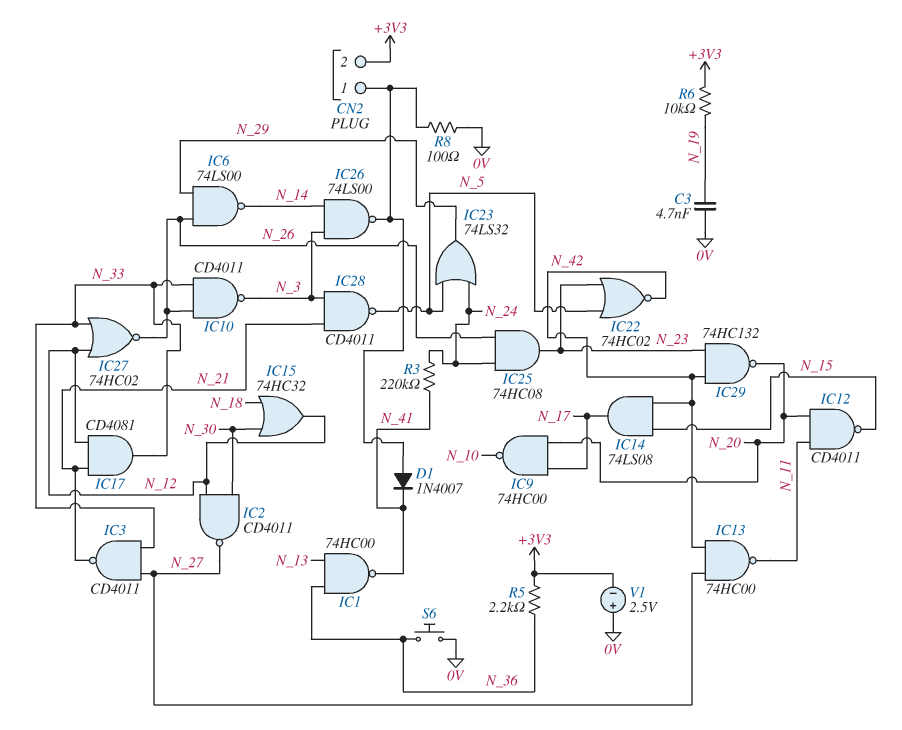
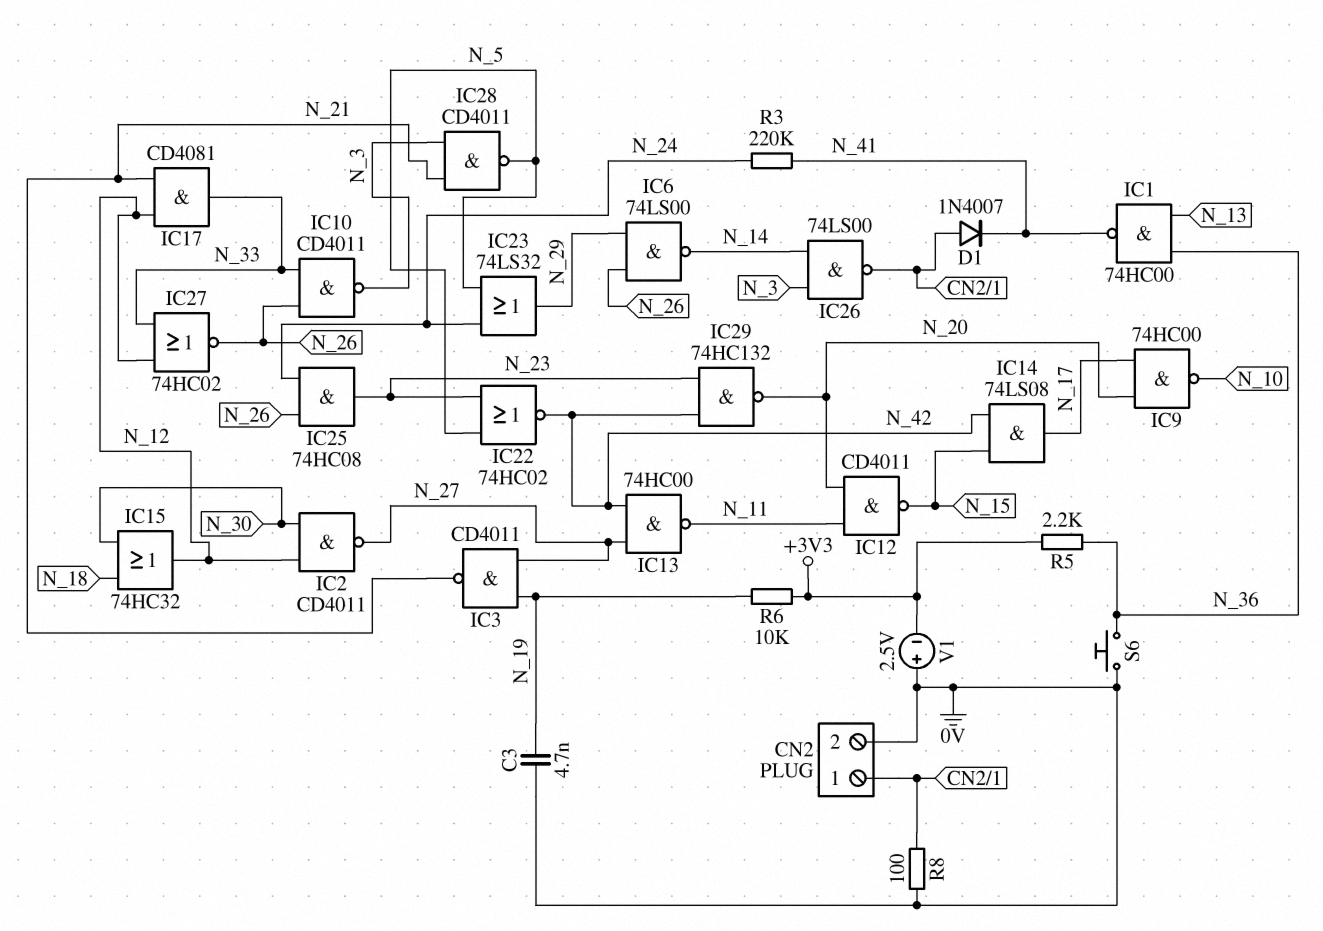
CN2 pin 2: +3V3 -> 0V
IC3: NAND CD4011 (in N_27, in N_33, out N_21) -> NAND CD4011 (in N_19, in N_27, out N_21)

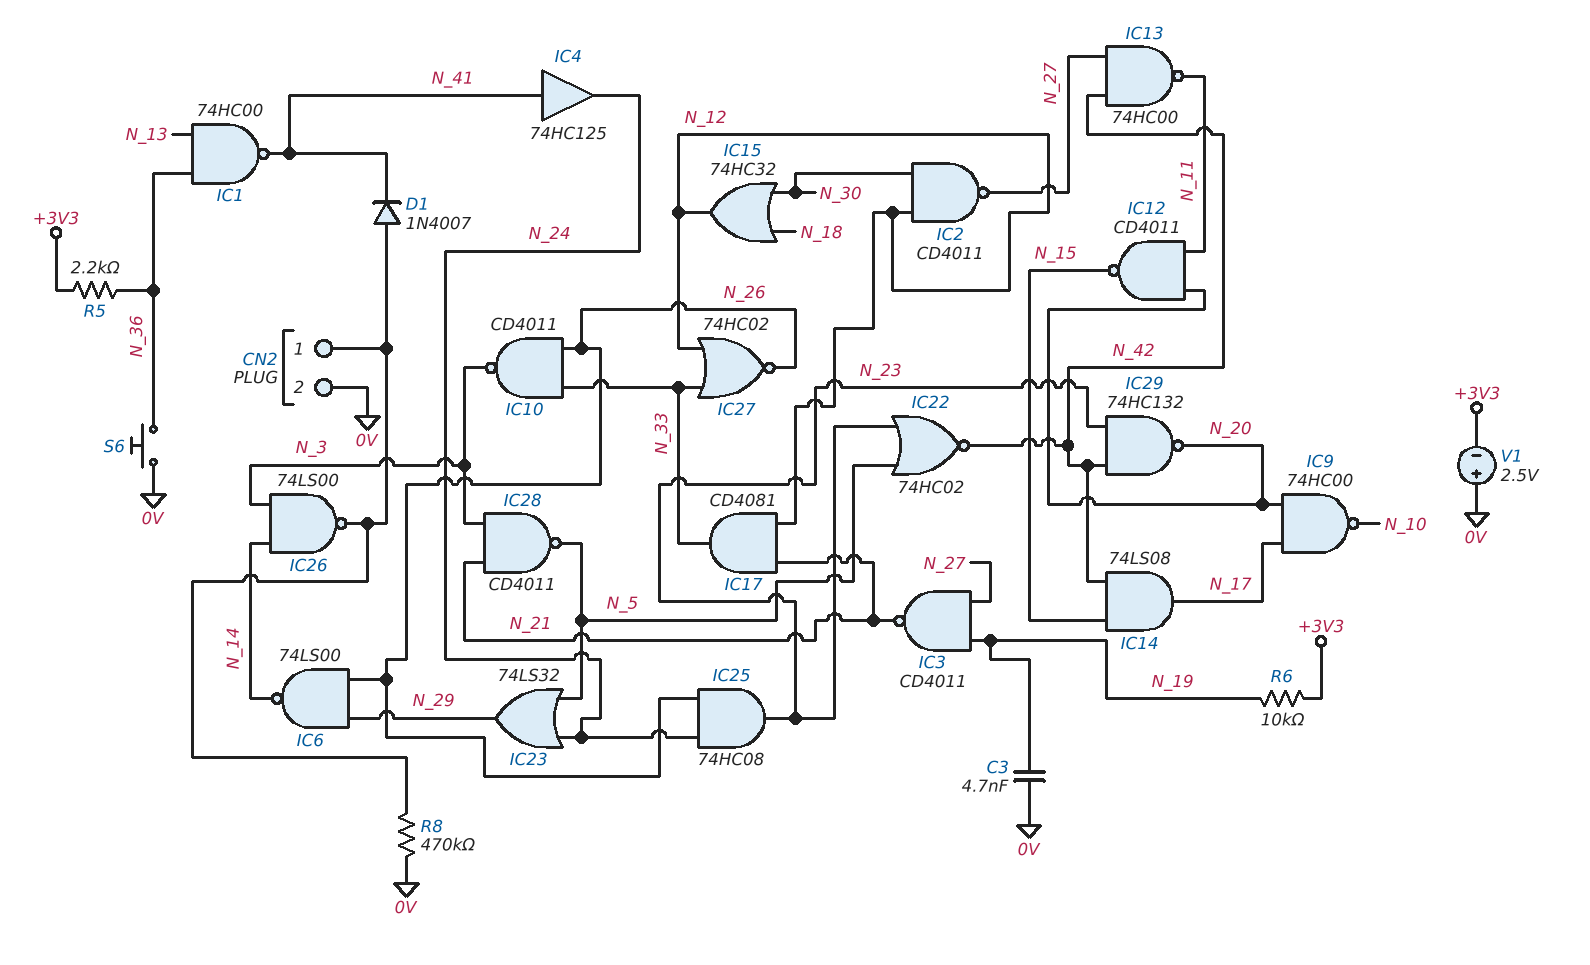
IC4: none -> buffer 74HC125 (in N_41, out N_24)
R3: 220k (N_24, N_41) -> none
R8: 100 (0V, CN2/1) -> 470k (0V, CN2/1)

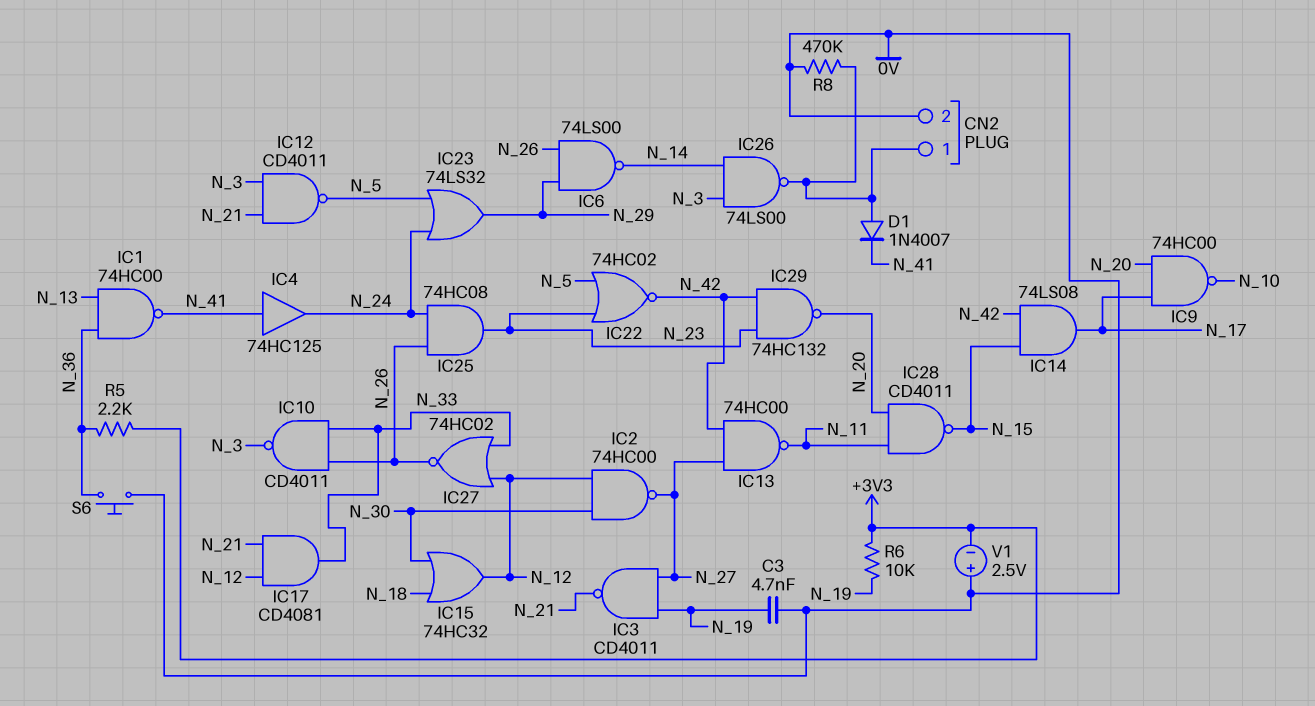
IC2: NAND CD4011 (in N_12, in N_30, out N_27) -> NAND 74HC00 (in N_12, in N_30, out N_27)
IC12: NAND CD4011 (in N_11, in N_20, out N_15) -> NAND CD4011 (in N_3, in N_21, out N_5)
IC28: NAND CD4011 (in N_3, in N_21, out N_5) -> NAND CD4011 (in N_11, in N_20, out N_15)

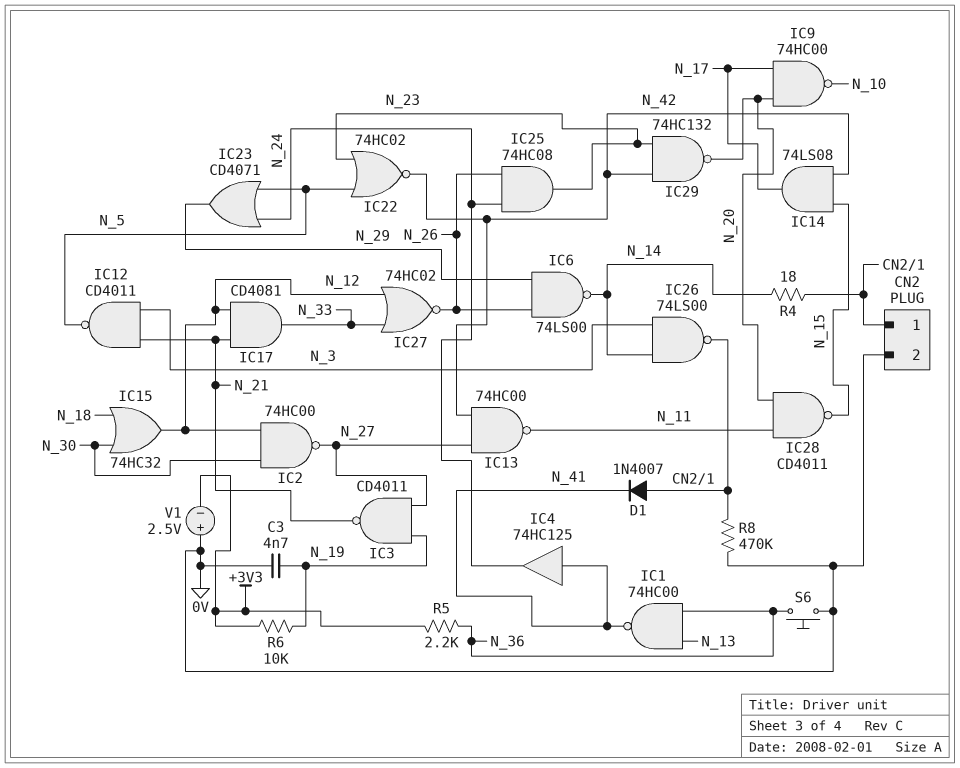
IC10: NAND CD4011 (in N_26, in N_33, out N_3) -> none
IC23: OR 74LS32 (in N_5, in N_24, out N_29) -> OR CD4071 (in N_5, in N_24, out N_29)
R4: none -> 18 (CN2/1, N_14)

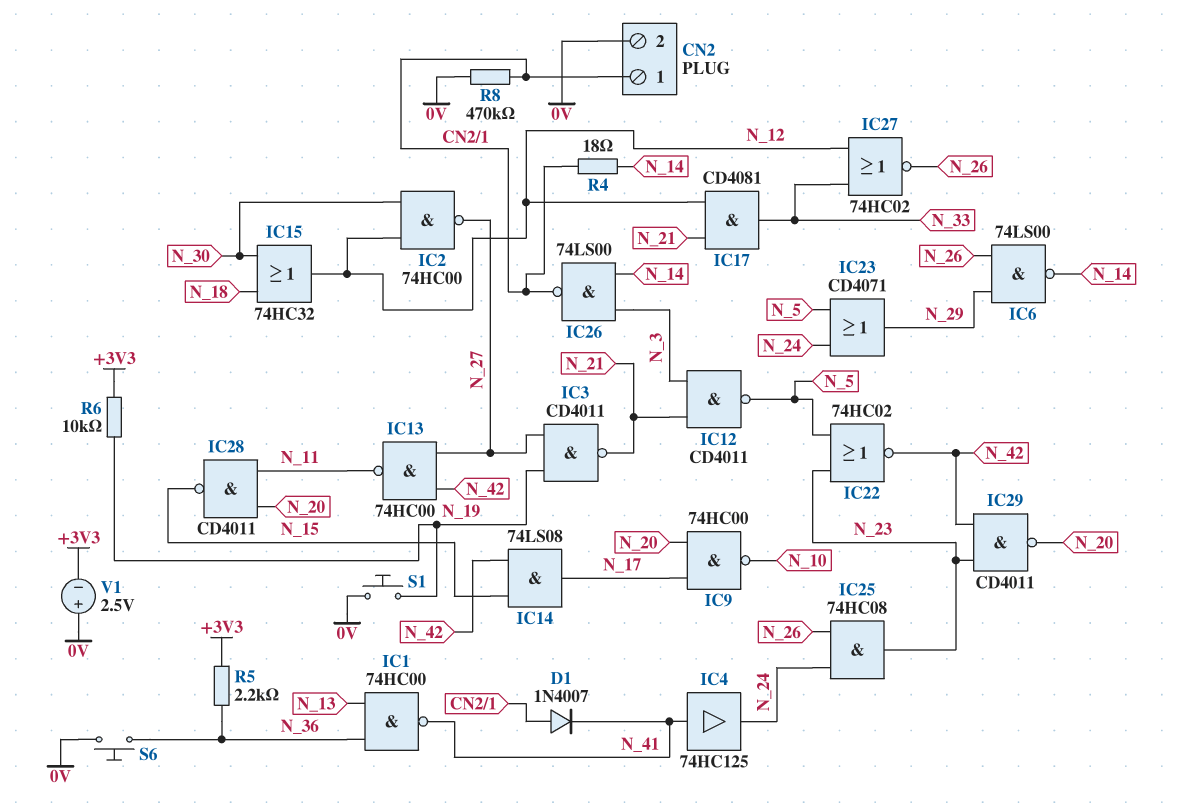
C3: 4.7nF (0V, N_19) -> none
IC29: NAND 74HC132 (in N_23, in N_42, out N_20) -> NAND CD4011 (in N_23, in N_42, out N_20)
S1: none -> button (0V, N_19)

